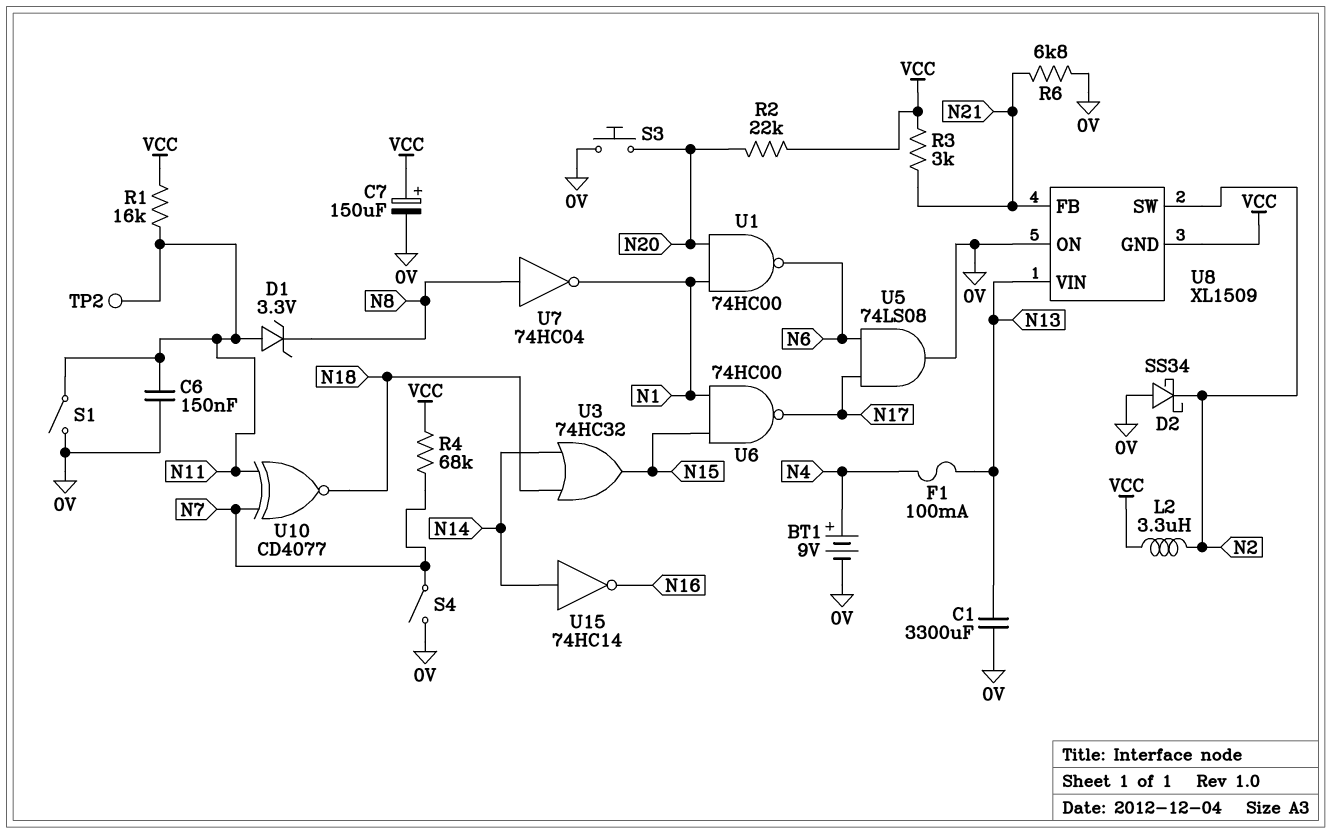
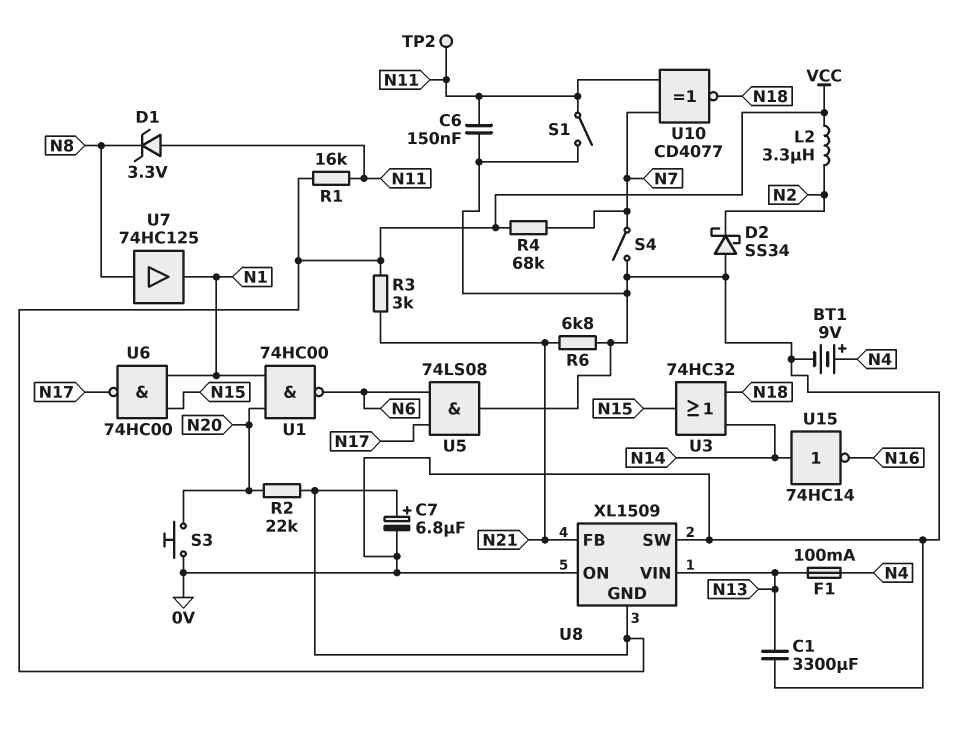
C7: 150uF (plus VCC, minus 0V) -> 6.8uF (plus VCC, minus 0V)
U7: NOT 74HC04 (in N8, out N1) -> buffer 74HC125 (in N8, out N1)
U8 pin SW: N2 -> 0V

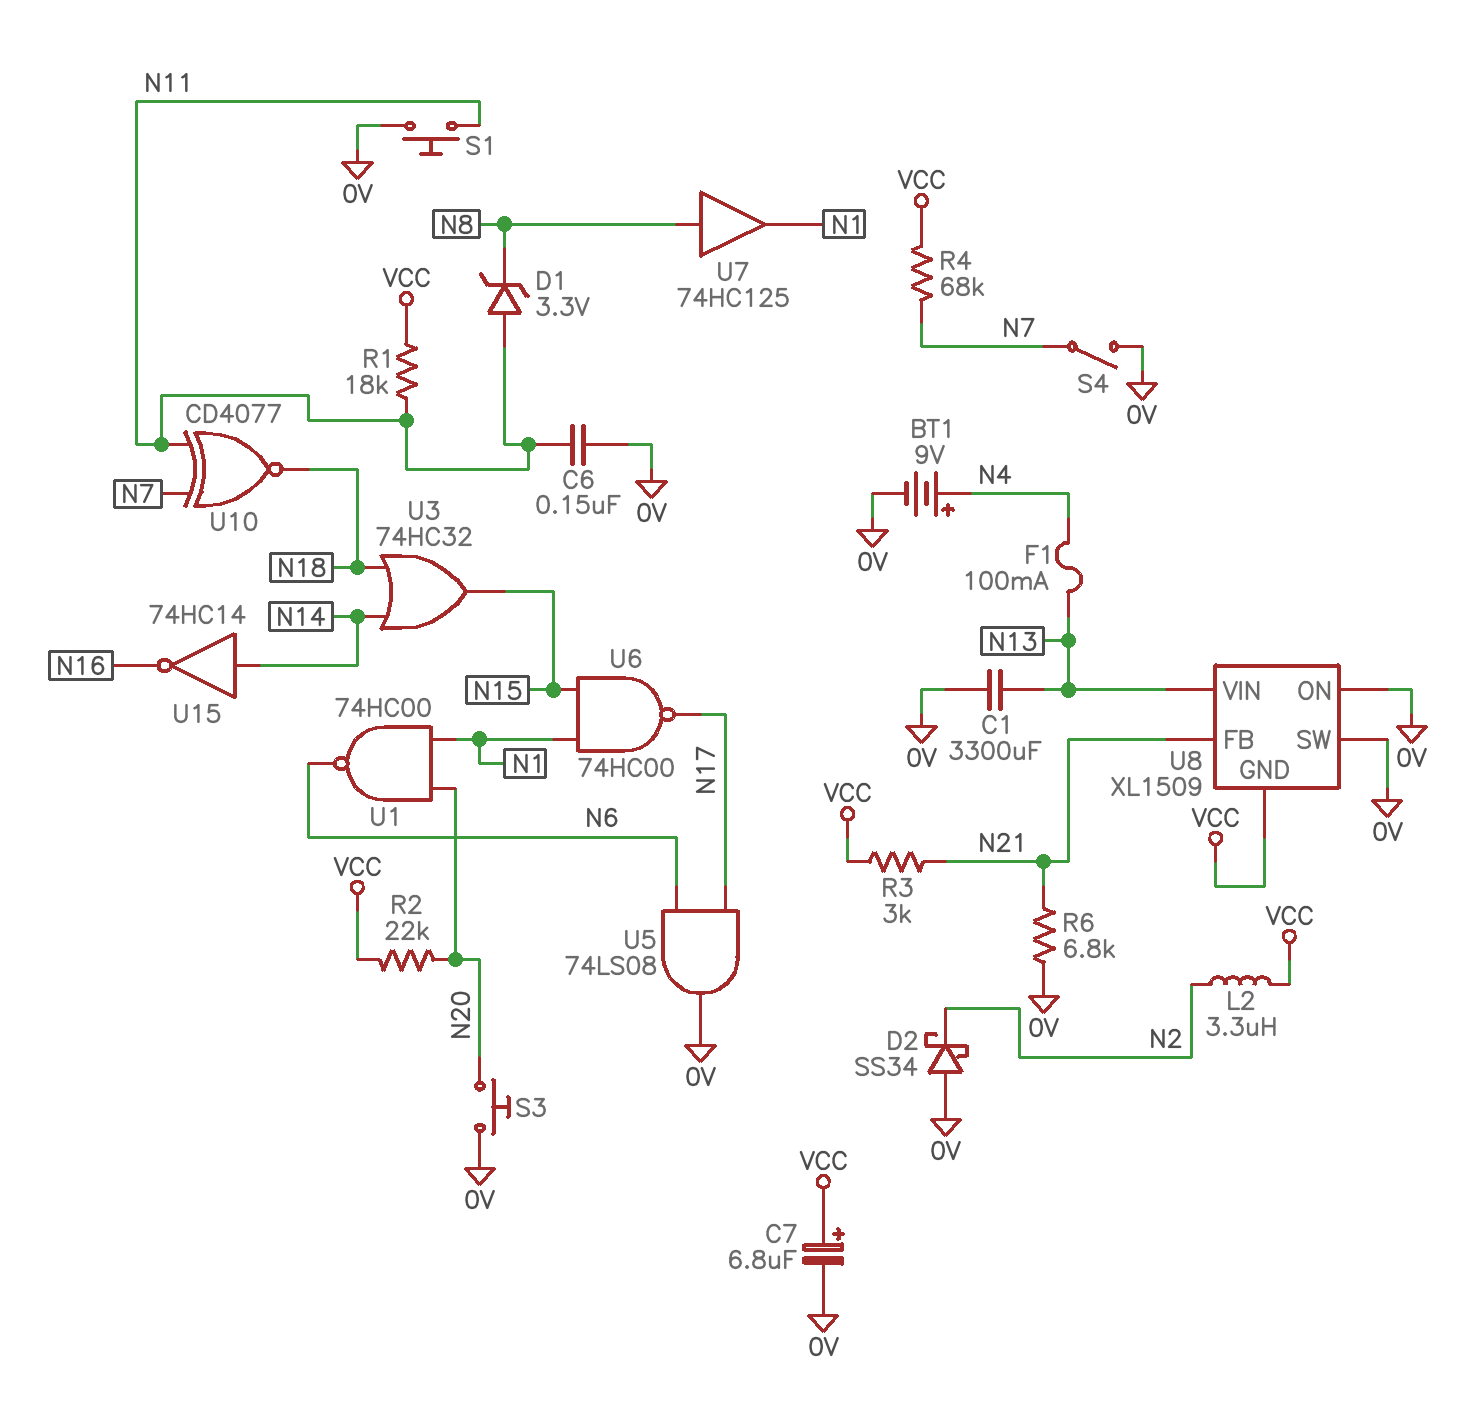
R1: 16k (N11, VCC) -> 18k (N11, VCC)
S1: switch (0V, N11) -> button (0V, N11)
TP2: test point (N11) -> none

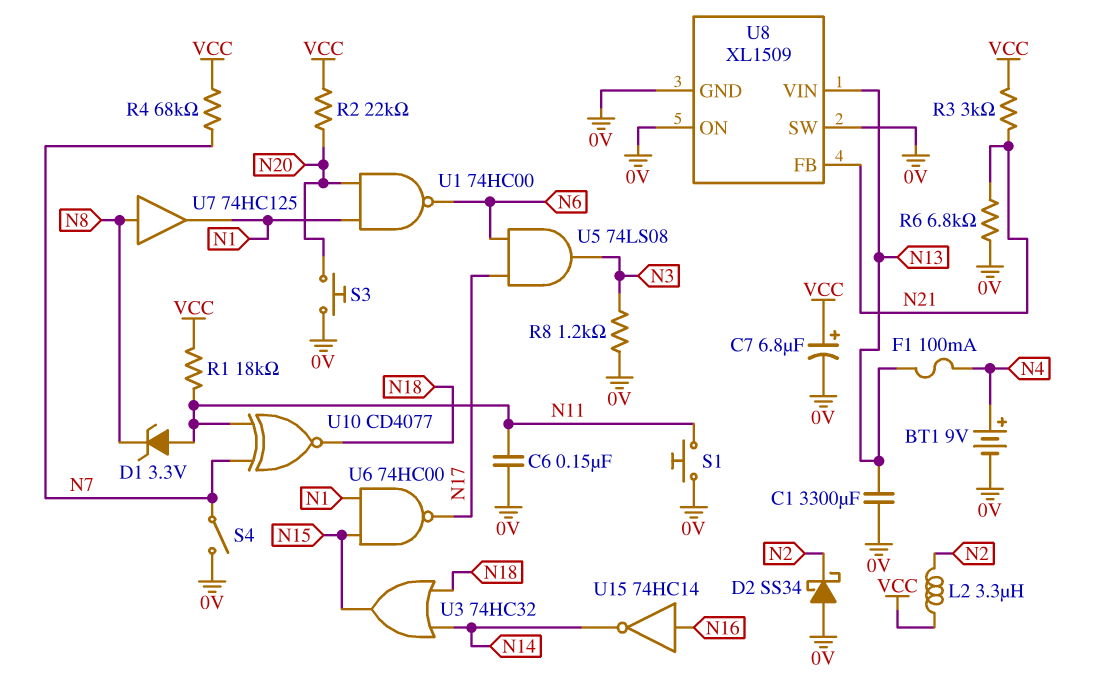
R8: none -> 1.2k (0V, N3)
U5: AND 74LS08 (in N6, in N17, out 0V) -> AND 74LS08 (in N6, in N17, out N3)
U8 pin GND: VCC -> 0V
U15: NOT 74HC14 (in N14, out N16) -> NOT 74HC14 (in N16, out N14)

